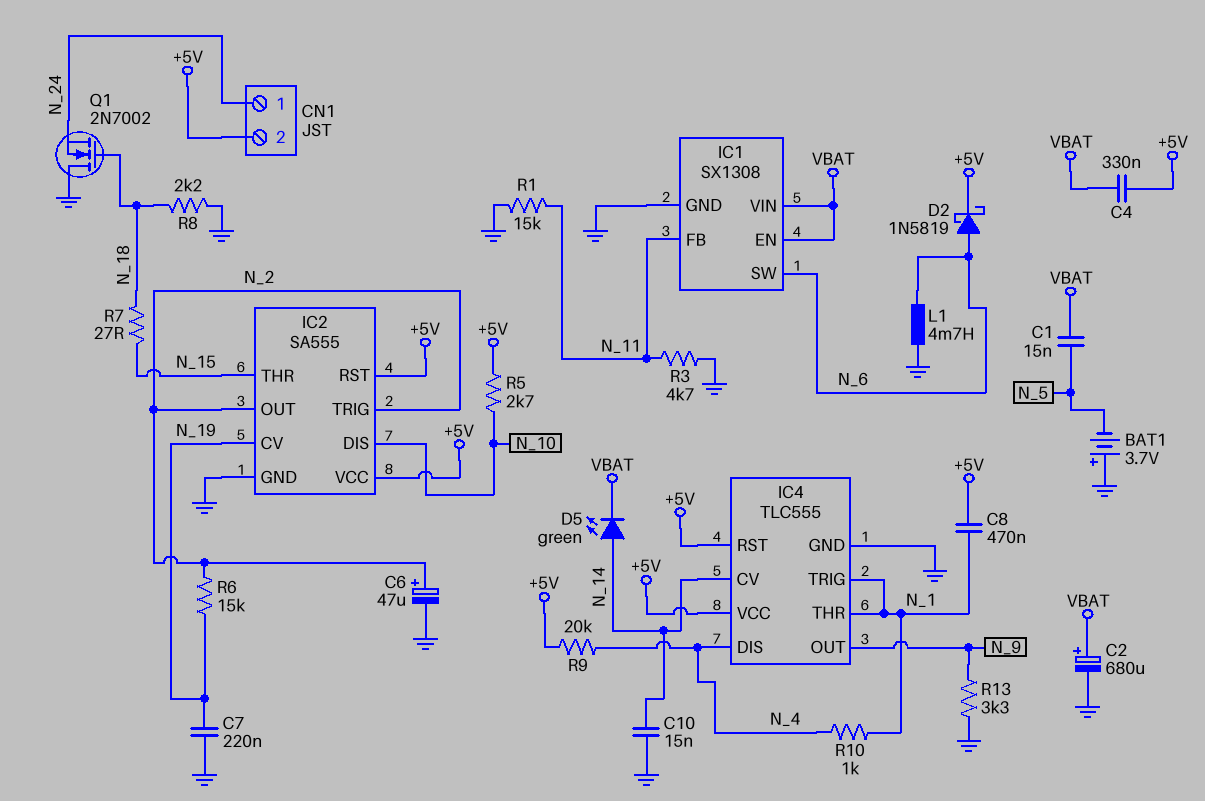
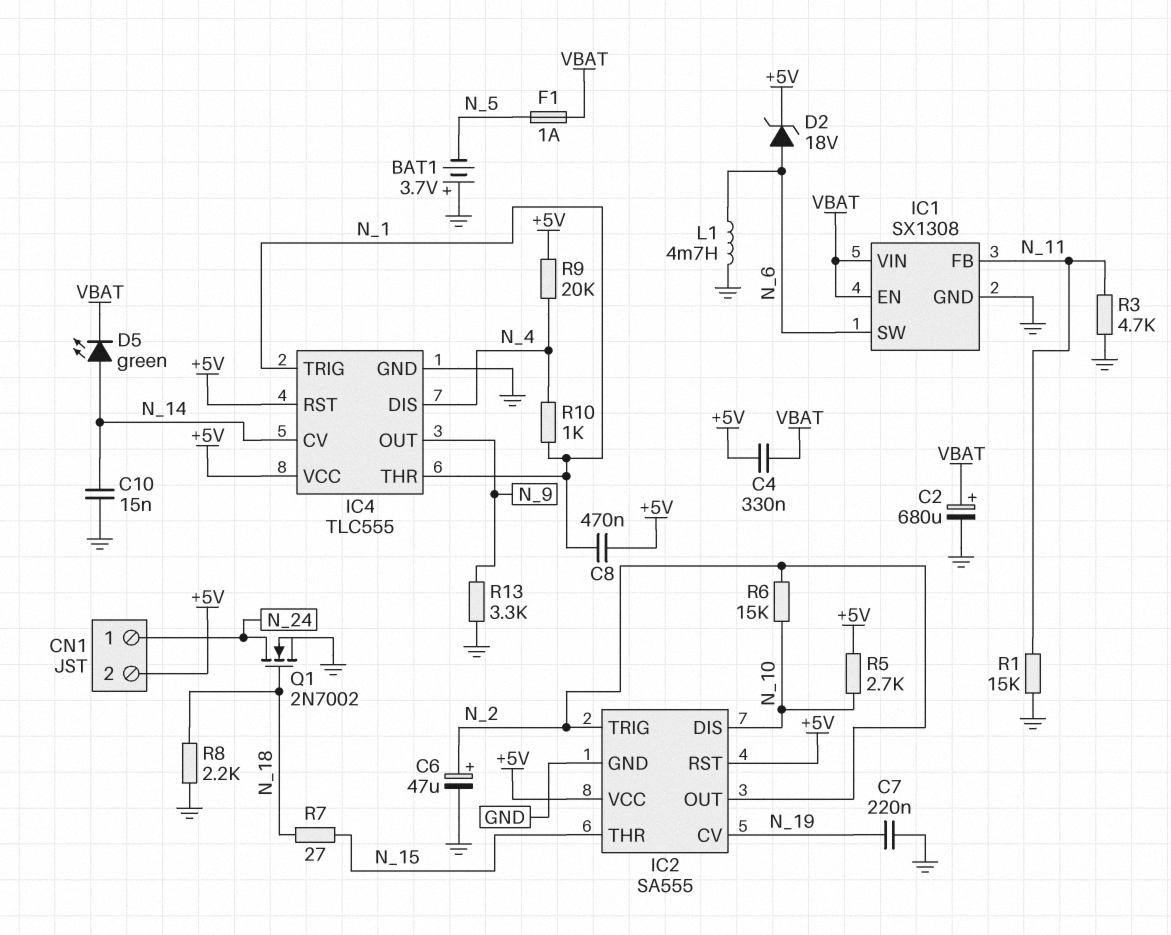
C1: 15nF (N_5, VBAT) -> none
D2: schottky 1N5819 (A N_6, K +5V) -> zener 18V (A N_6, K +5V)
F1: none -> 1A (N_5, VBAT)
Q1: NMOS 2N7002 (G N_18, D GND, S N_24) -> NMOS 2N7002 (G N_18, D N_24, S GND)
R6: 15k (N_2, N_19) -> 15k (N_2, N_10)

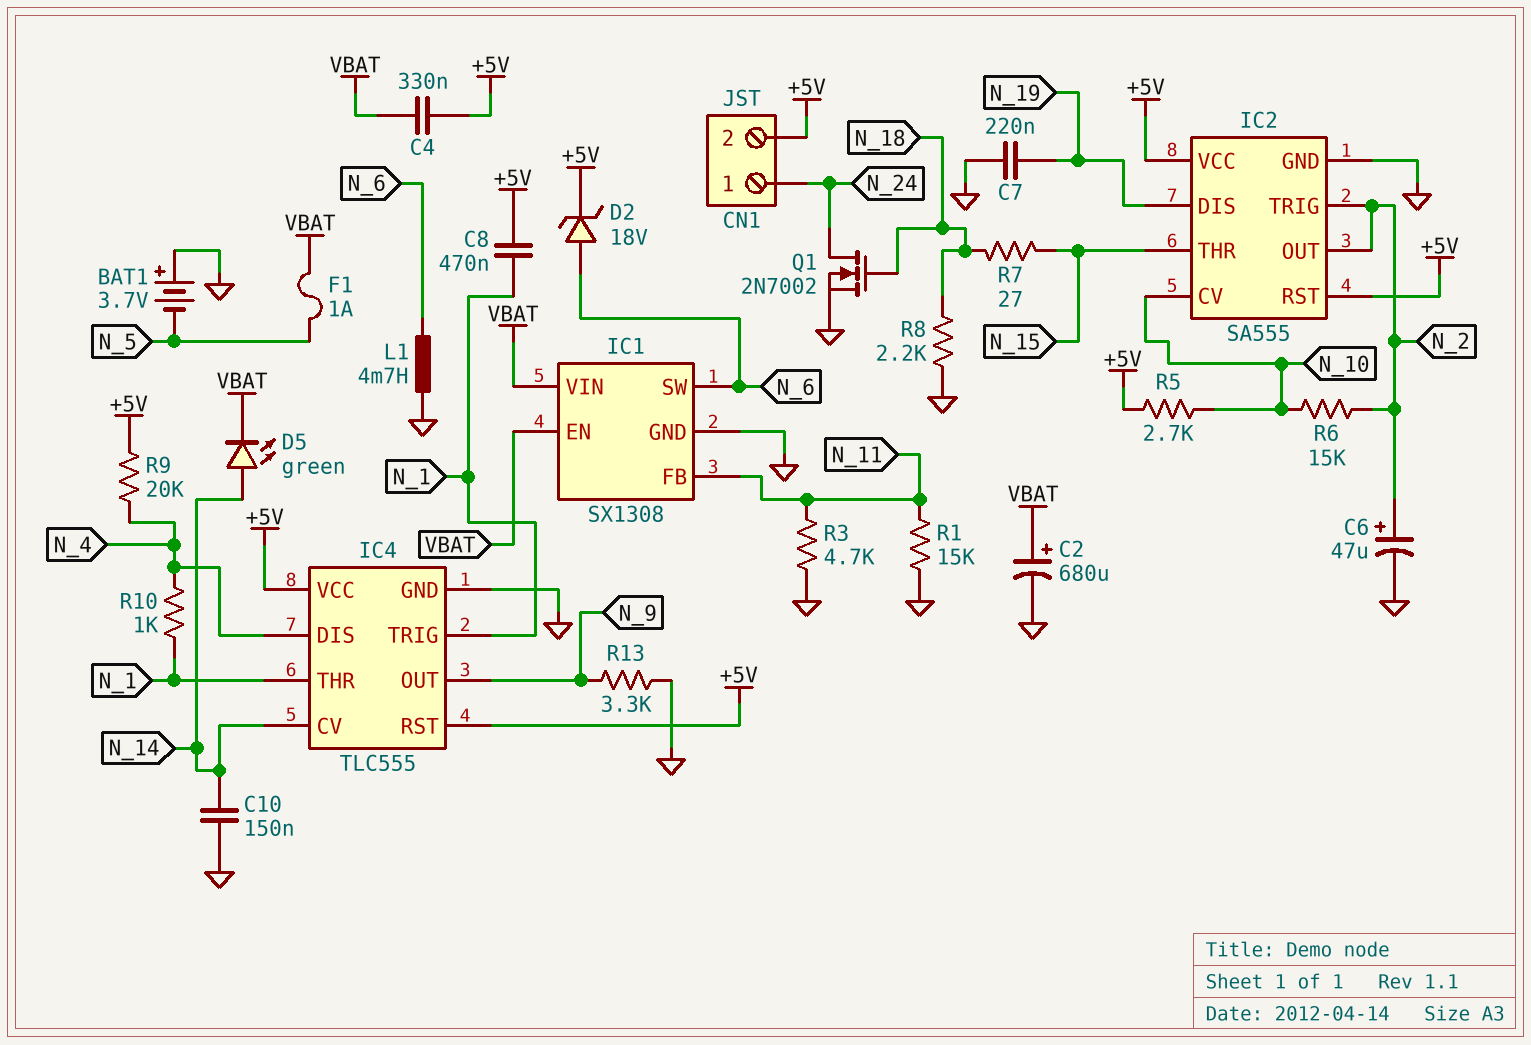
C10: 15nF (GND, N_14) -> 150nF (GND, N_14)
IC2 pin CV: N_19 -> N_10
IC2 pin DIS: N_10 -> N_19

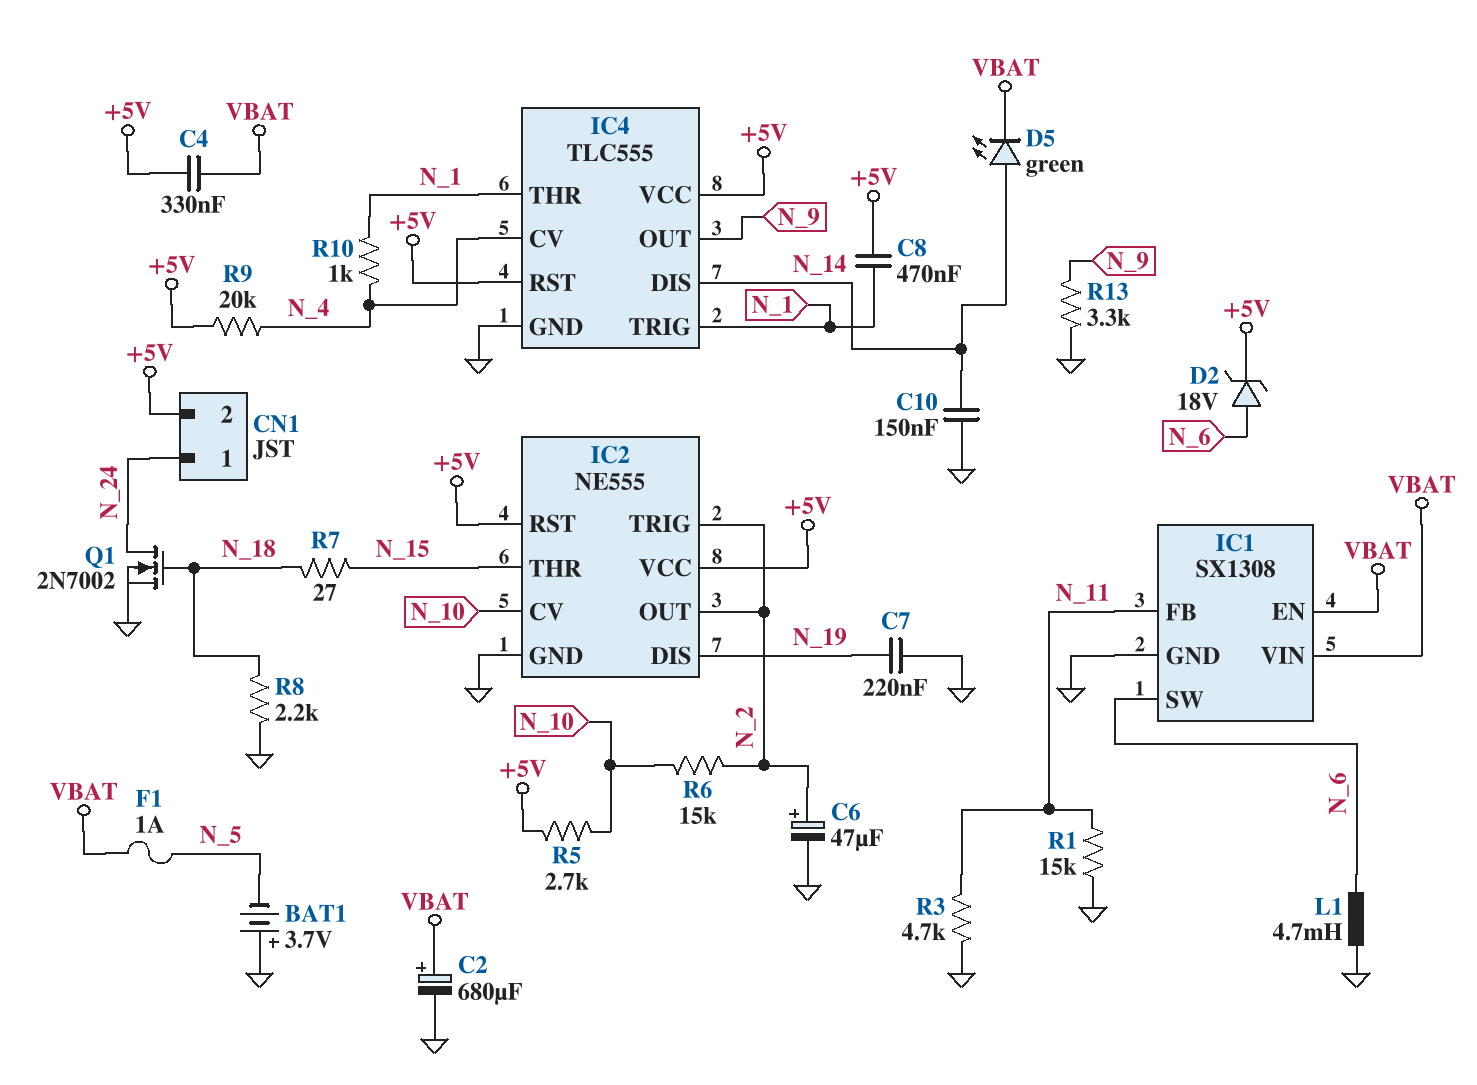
IC2: SA555 -> NE555
IC4 pin CV: N_14 -> N_4
IC4 pin DIS: N_4 -> N_14

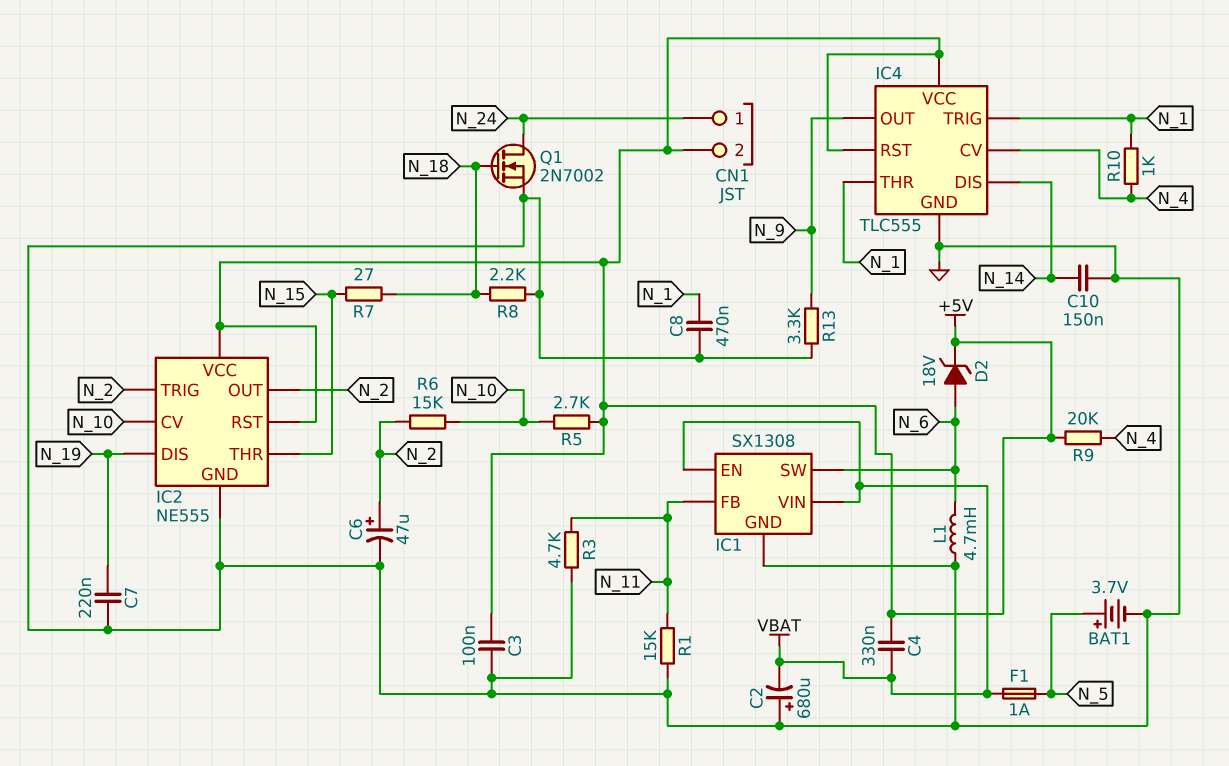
BAT1: 3.7V (plus GND, minus N_5) -> 3.7V (plus N_5, minus GND)
C2: 680uF (plus VBAT, minus GND) -> 680uF (plus GND, minus VBAT)
C3: none -> 100nF (+5V, GND)
C8: 470nF (+5V, N_1) -> 470nF (GND, N_1)
D5: LED green (A N_14, K VBAT) -> none

